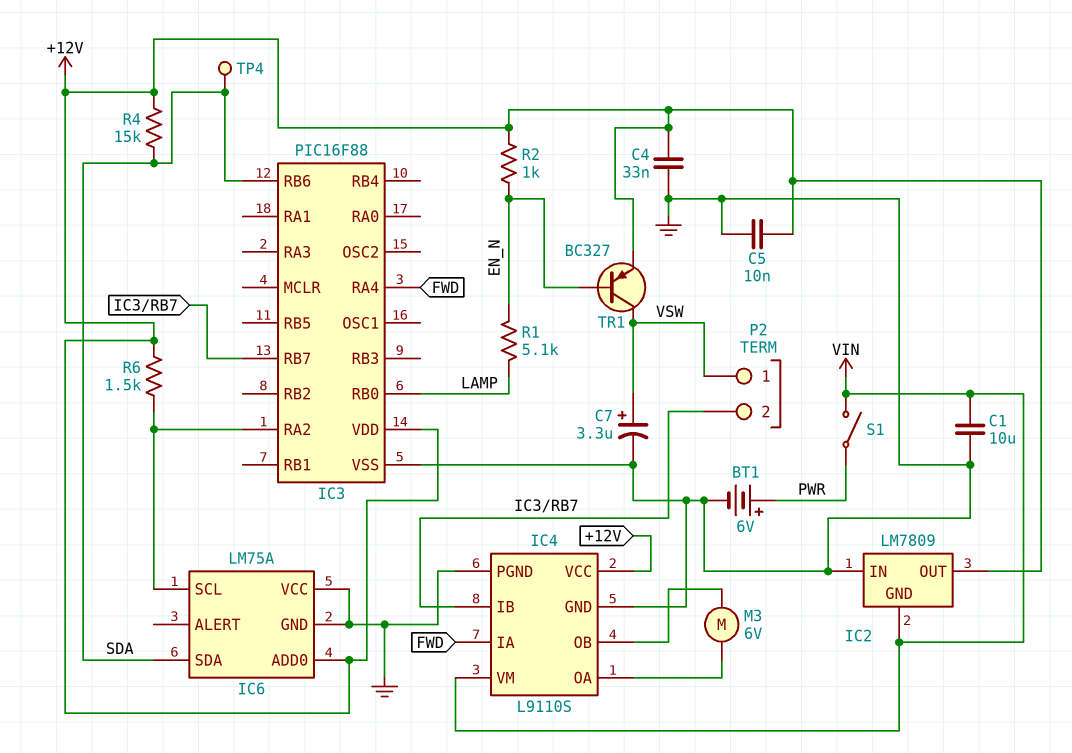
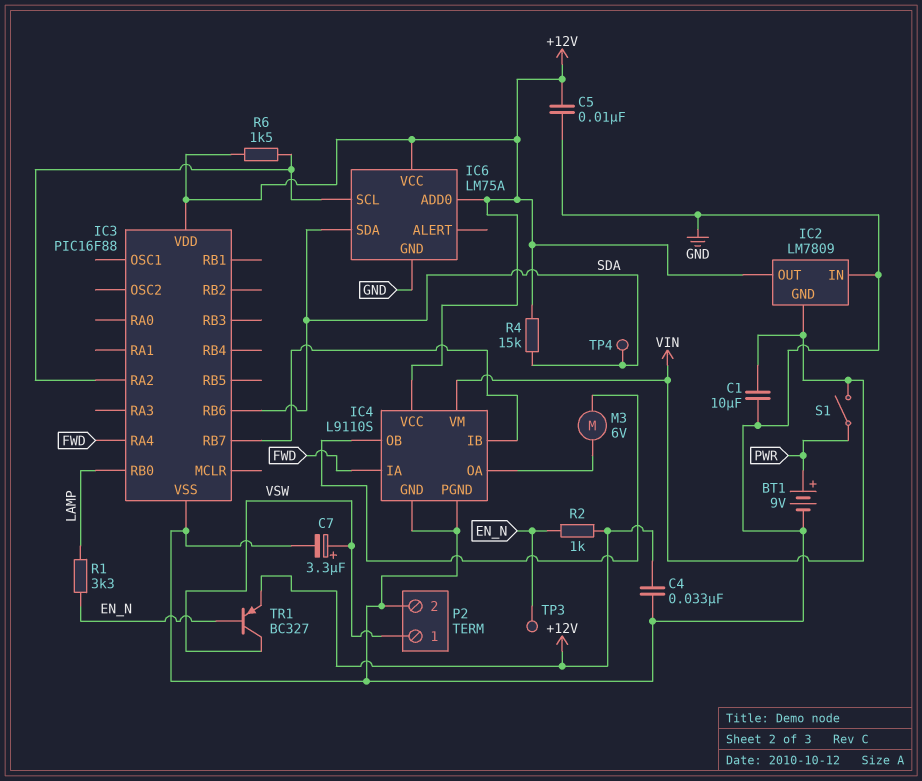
BT1: 6V (plus PWR, minus GND) -> 9V (plus PWR, minus GND)
IC6 pin VCC: GND -> +12V
P2 pin 2: IC3/RB7 -> GND
R1: 5.1k (EN_N, LAMP) -> 3.3k (EN_N, LAMP)
TP3: none -> test point (EN_N)

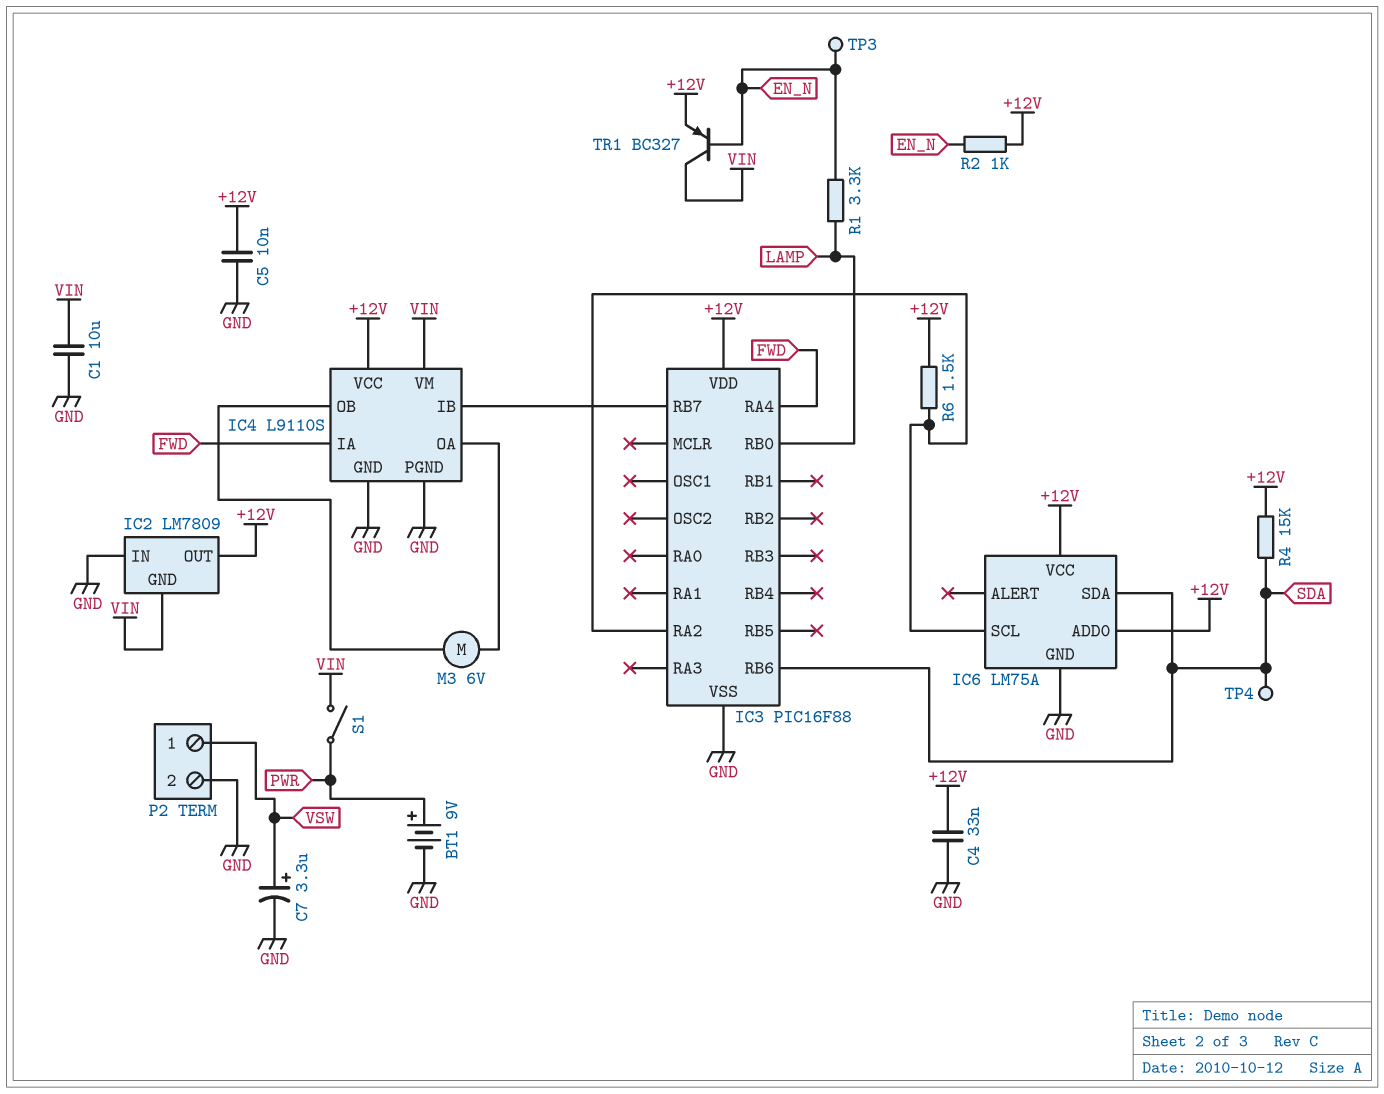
TR1: PNP BC327 (B EN_N, C VSW, E +12V) -> PNP BC327 (B EN_N, C VIN, E +12V)

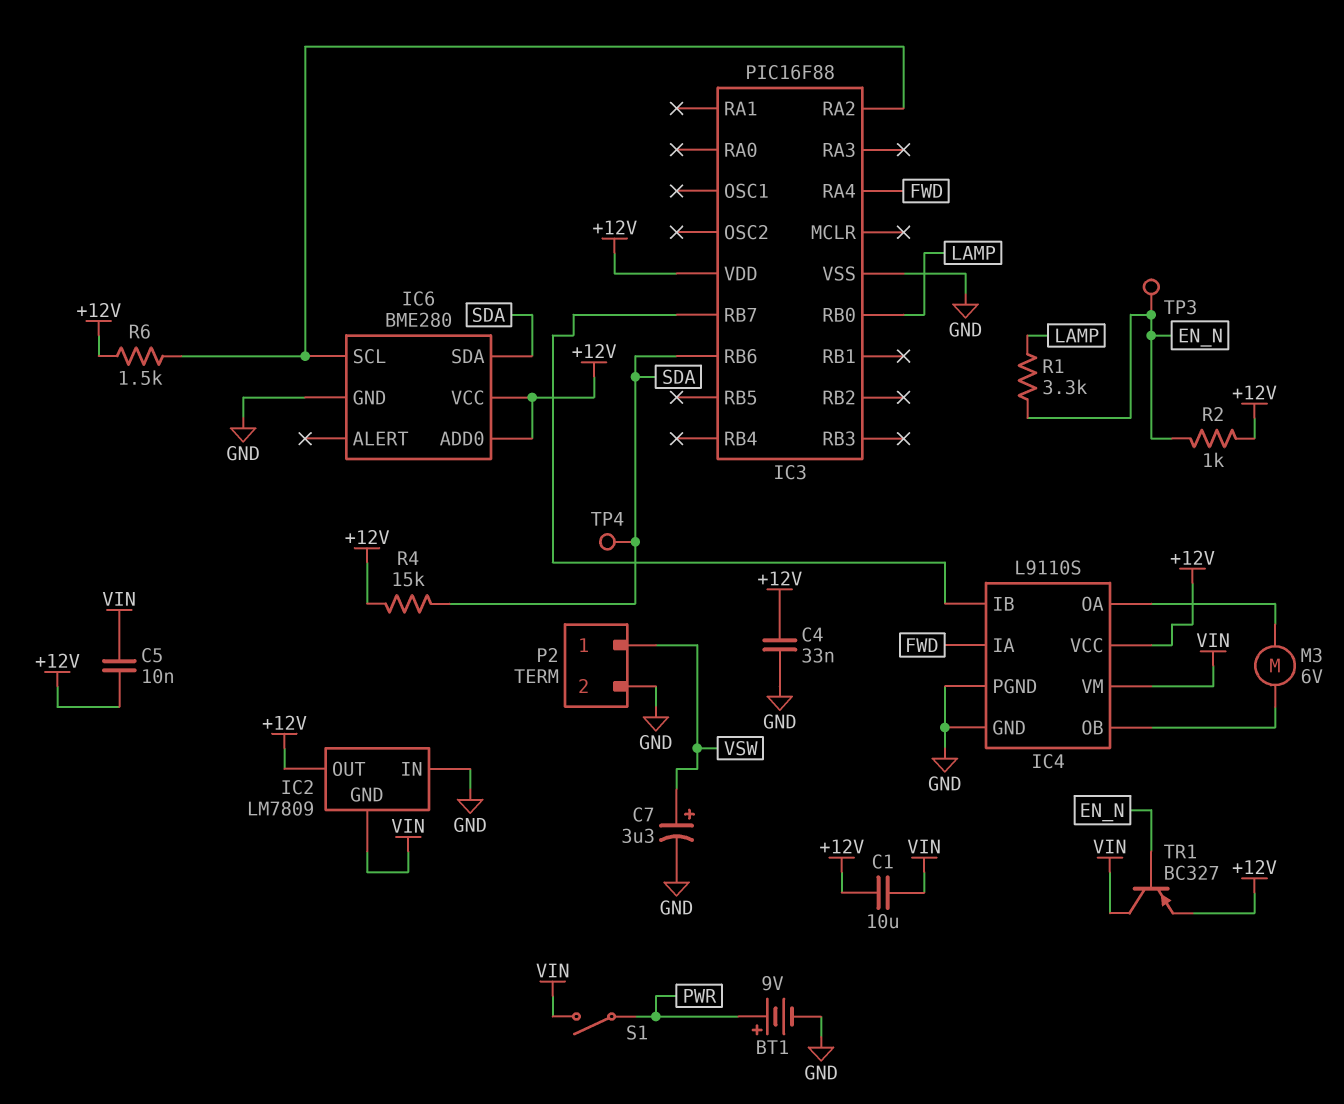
C1: 10uF (GND, VIN) -> 10uF (+12V, VIN)
C5: 10nF (+12V, GND) -> 10nF (+12V, VIN)
IC6: LM75A -> BME280

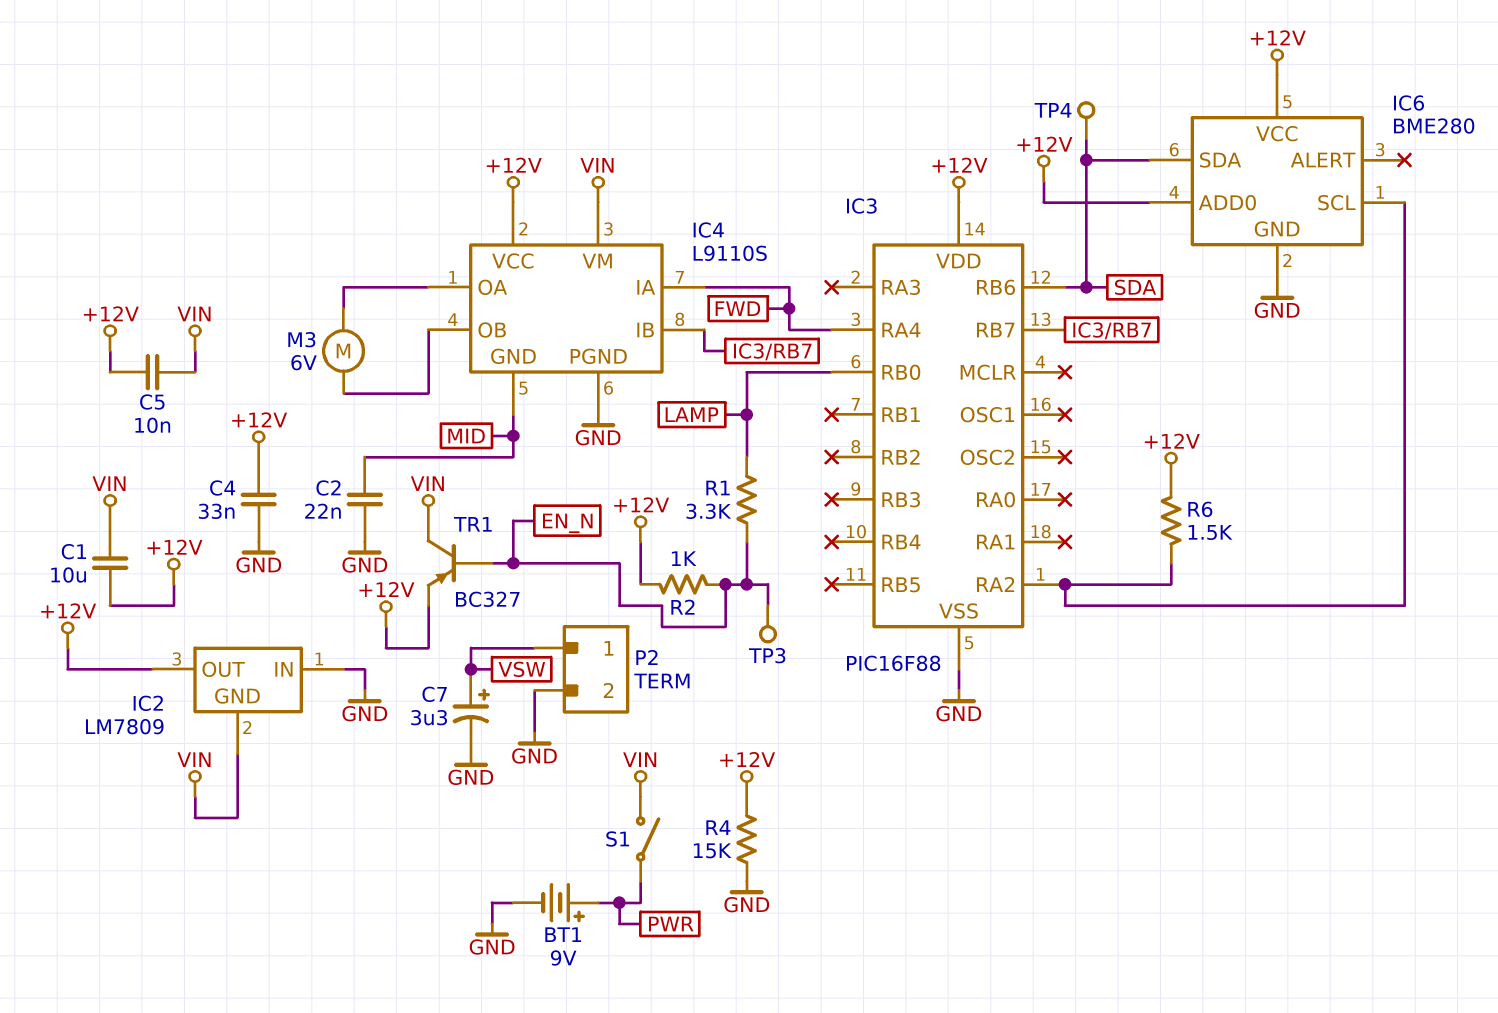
C2: none -> 22nF (GND, MID)
IC4 pin GND: GND -> MID
R4: 15k (+12V, SDA) -> 15k (+12V, GND)

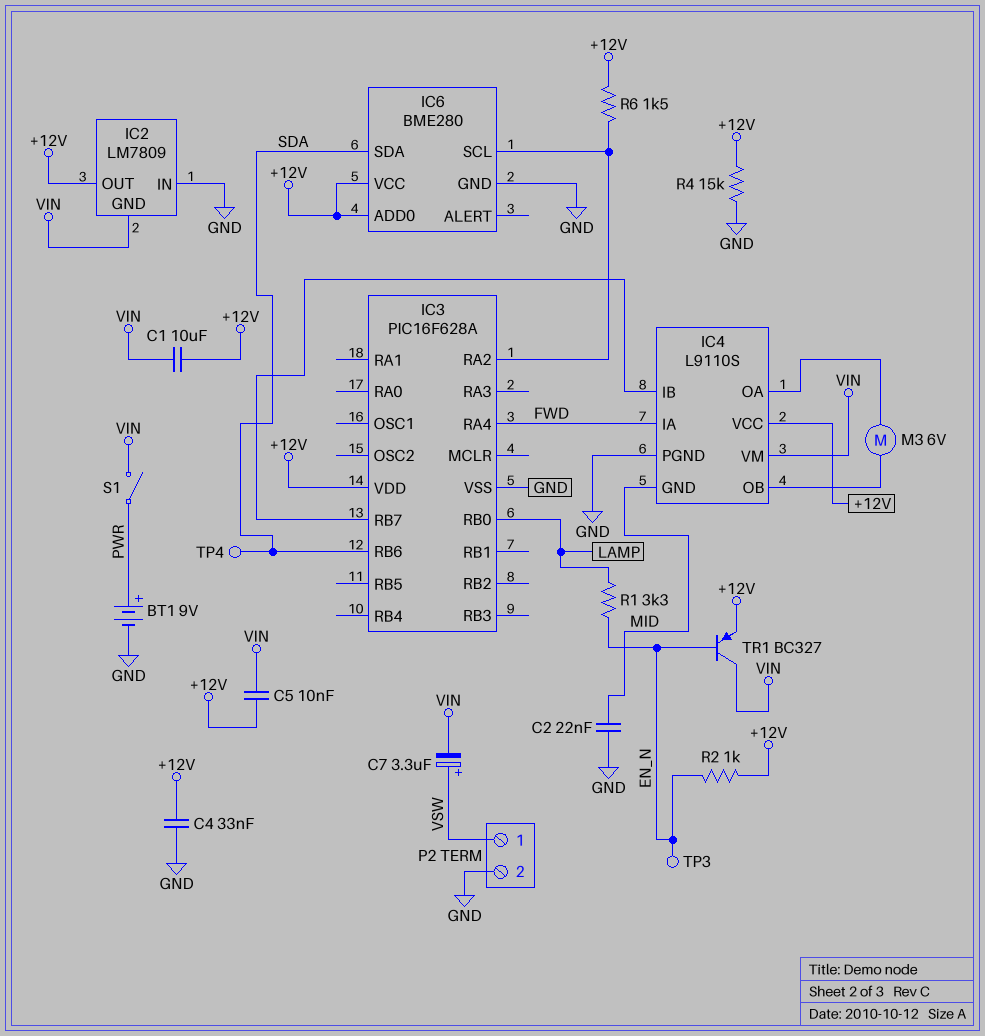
C7: 3.3uF (plus VSW, minus GND) -> 3.3uF (plus VSW, minus VIN)
IC3: PIC16F88 -> PIC16F628A

